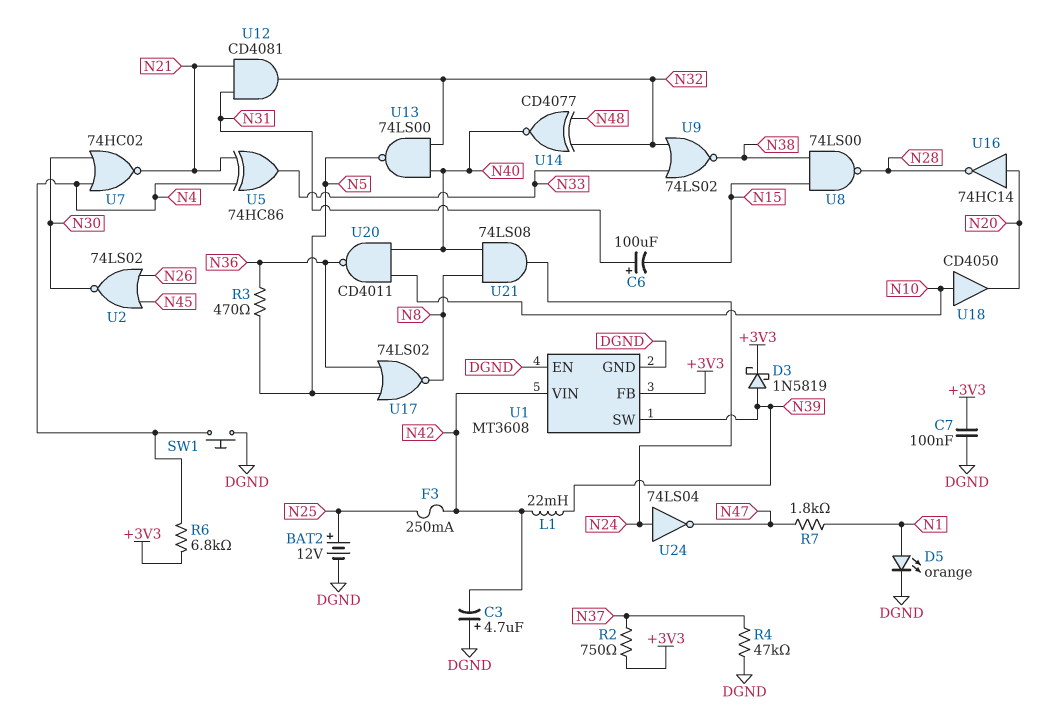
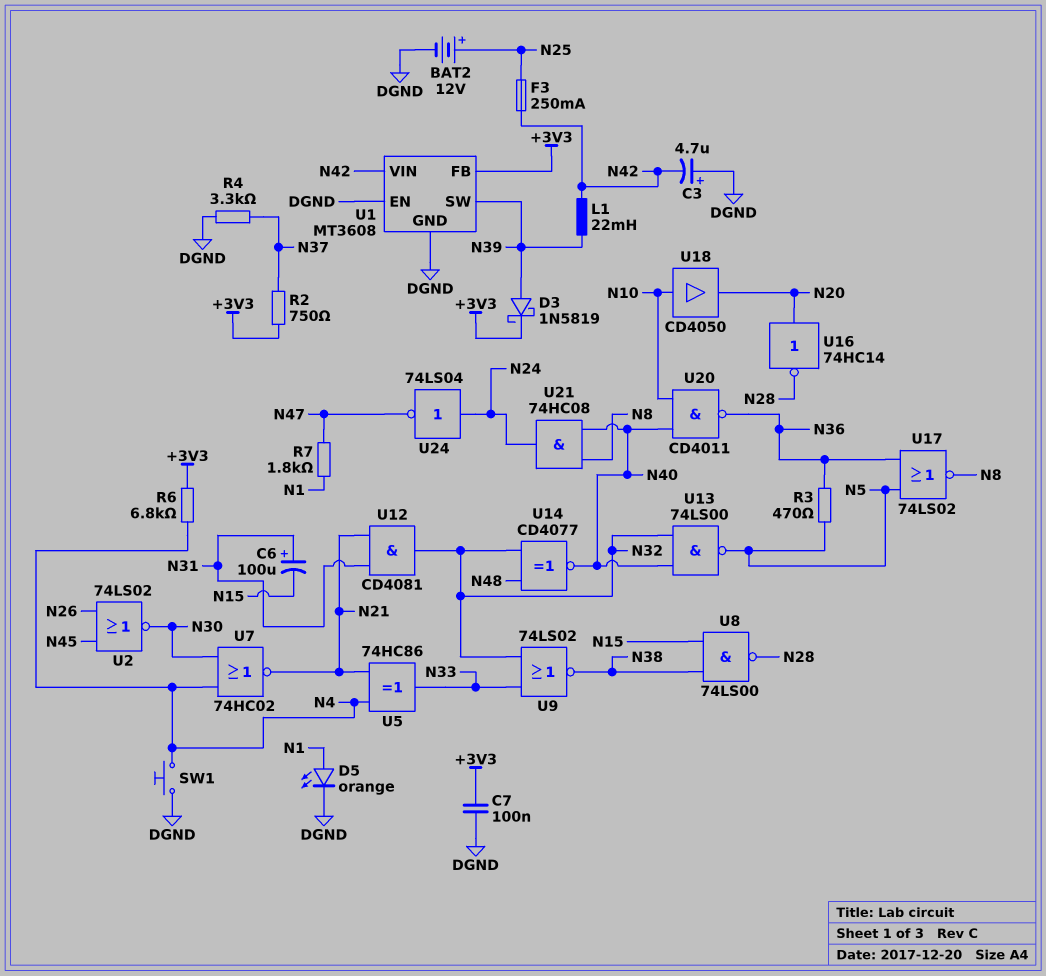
R4: 47k (DGND, N37) -> 3.3k (DGND, N37)
U21: AND 74LS08 (in N8, in N40, out N24) -> AND 74HC08 (in N8, in N40, out N24)

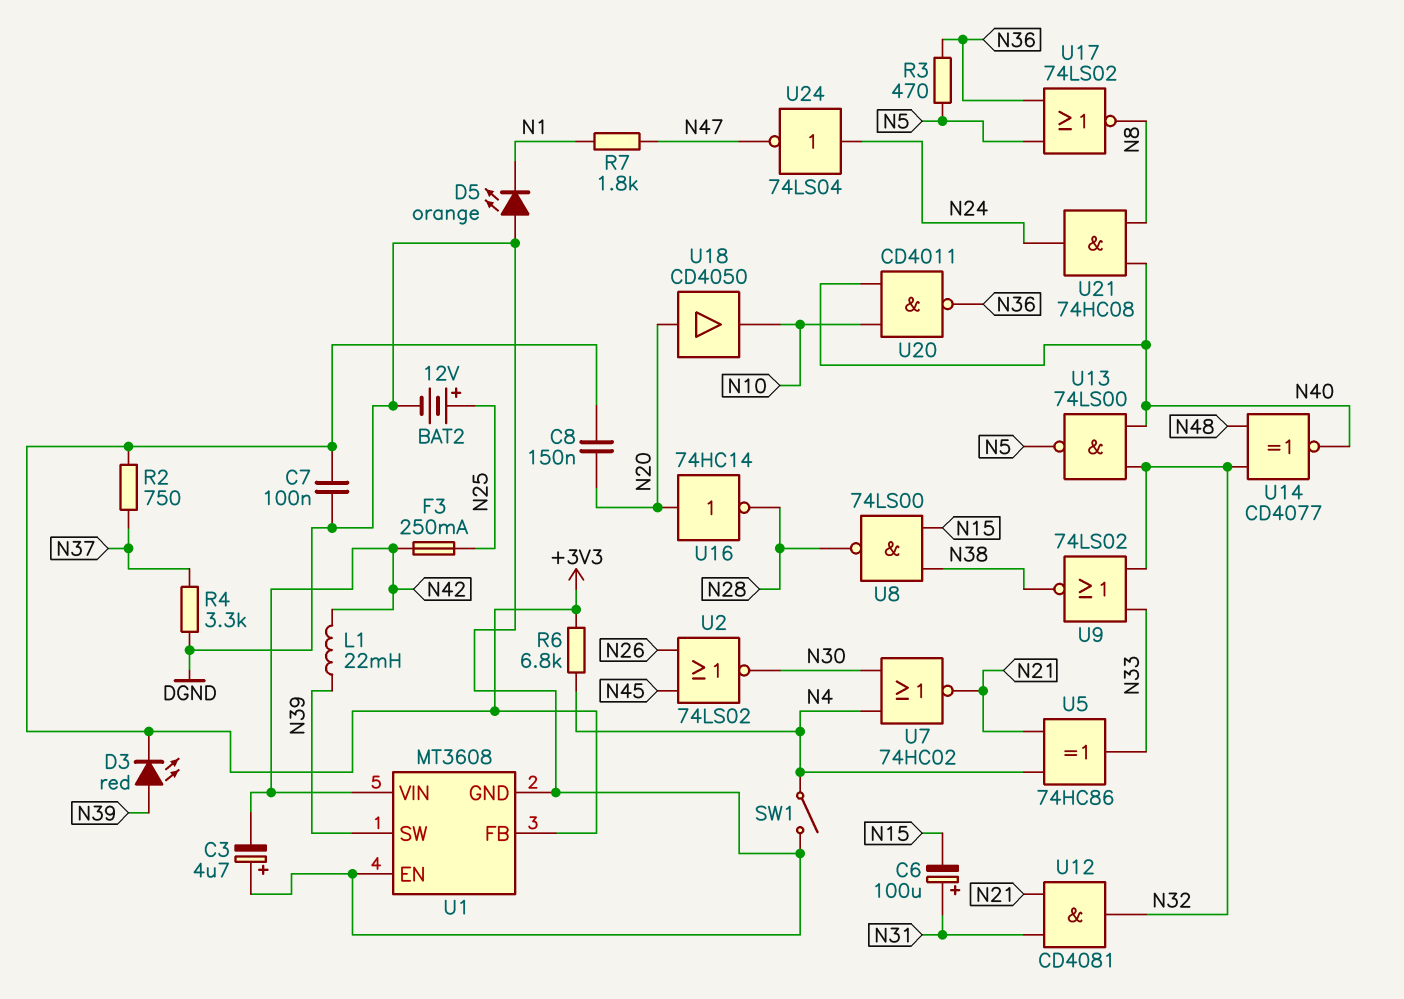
C8: none -> 150nF (+3V3, N20)
D3: schottky 1N5819 (A N39, K +3V3) -> LED red (A N39, K +3V3)
D5: LED orange (A N1, K DGND) -> LED orange (A DGND, K N1)
SW1: button (DGND, N4) -> switch (DGND, N4)
U18: buffer CD4050 (in N10, out N20) -> buffer CD4050 (in N20, out N10)

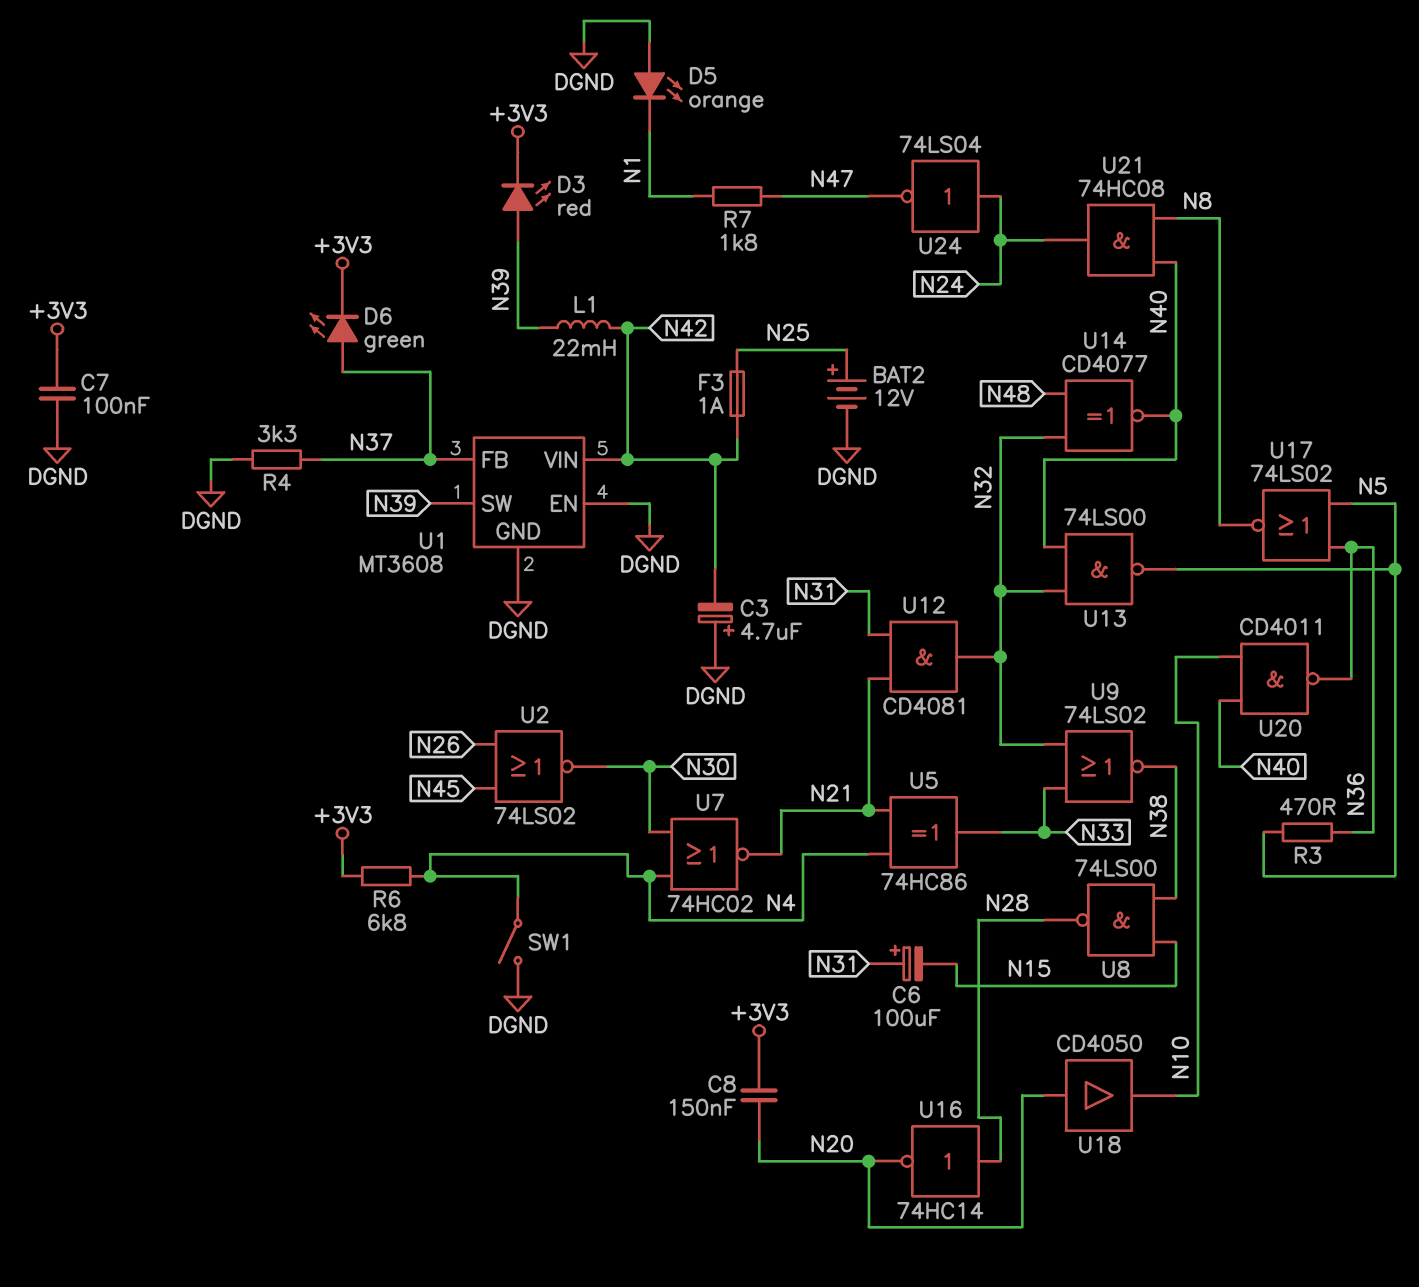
D6: none -> LED green (A N37, K +3V3)
F3: 250mA (N25, N42) -> 1A (N25, N42)
R2: 750 (+3V3, N37) -> none
U1 pin FB: +3V3 -> N37
U16: NOT 74HC14 (in N20, out N28) -> NOT 74HC14 (in N28, out N20)

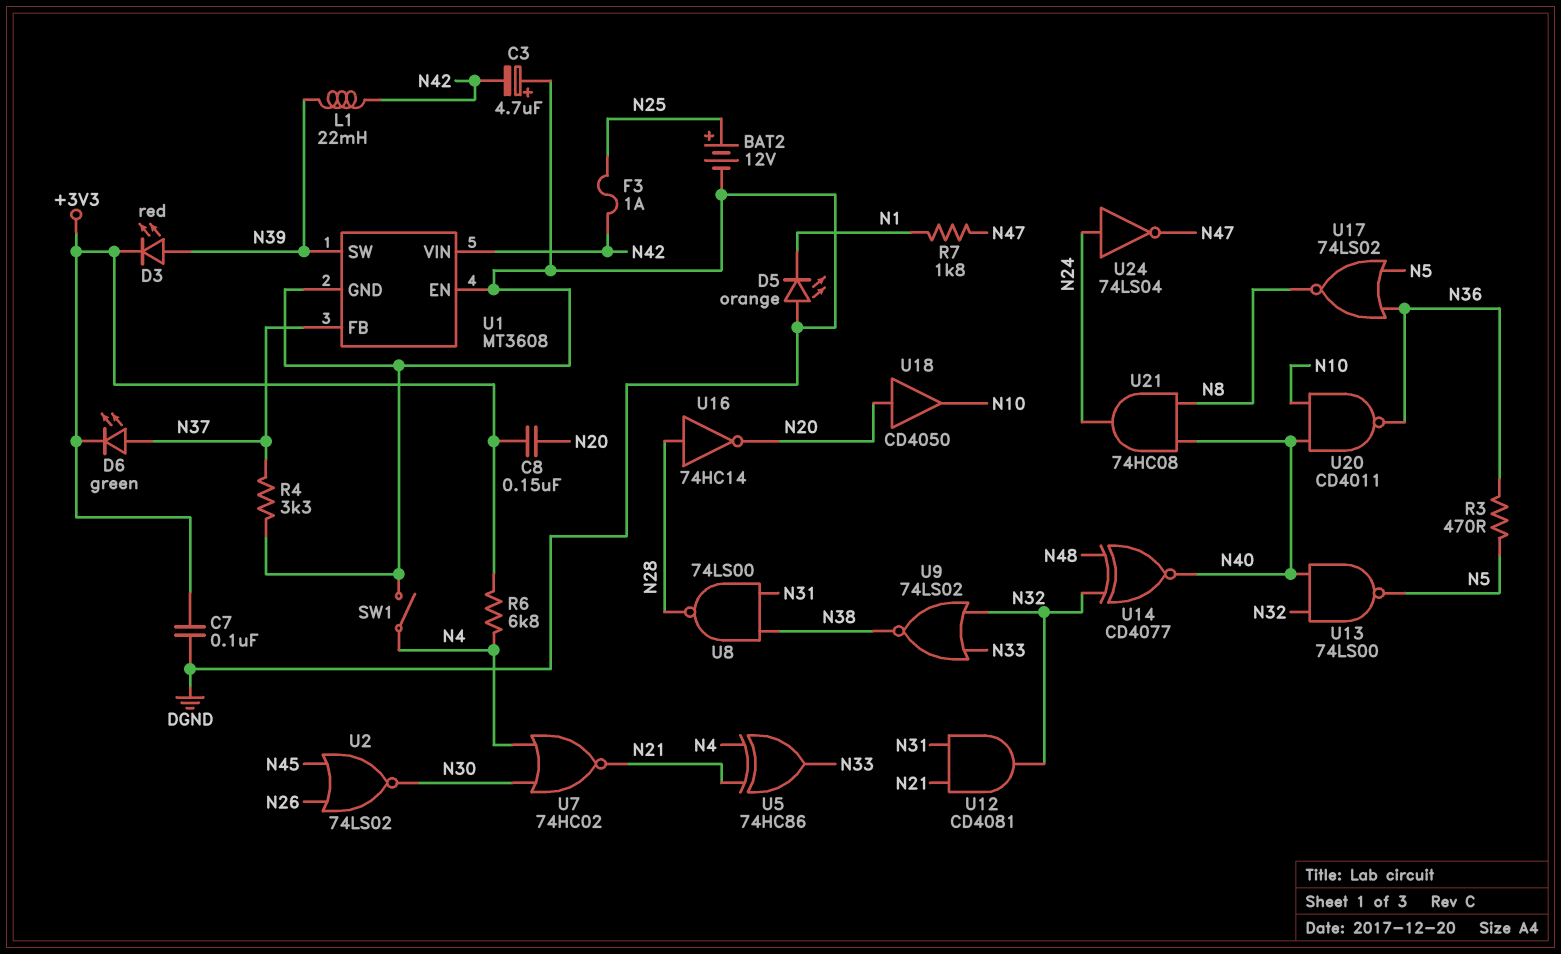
C6: 100uF (plus N31, minus N15) -> none
U8: NAND 74LS00 (in N15, in N38, out N28) -> NAND 74LS00 (in N31, in N38, out N28)

